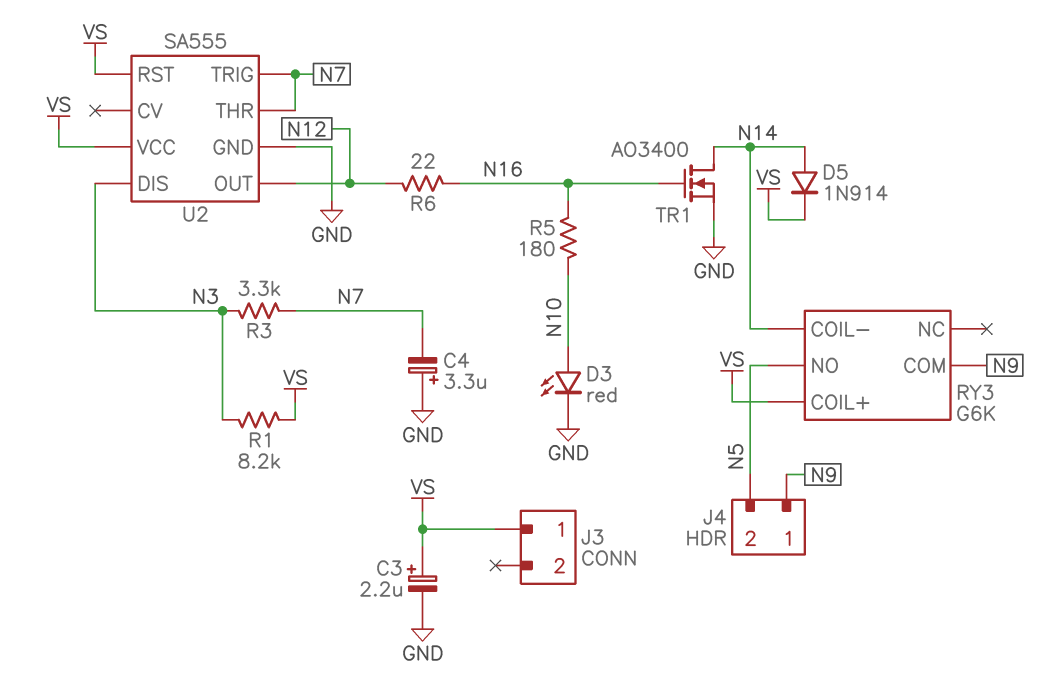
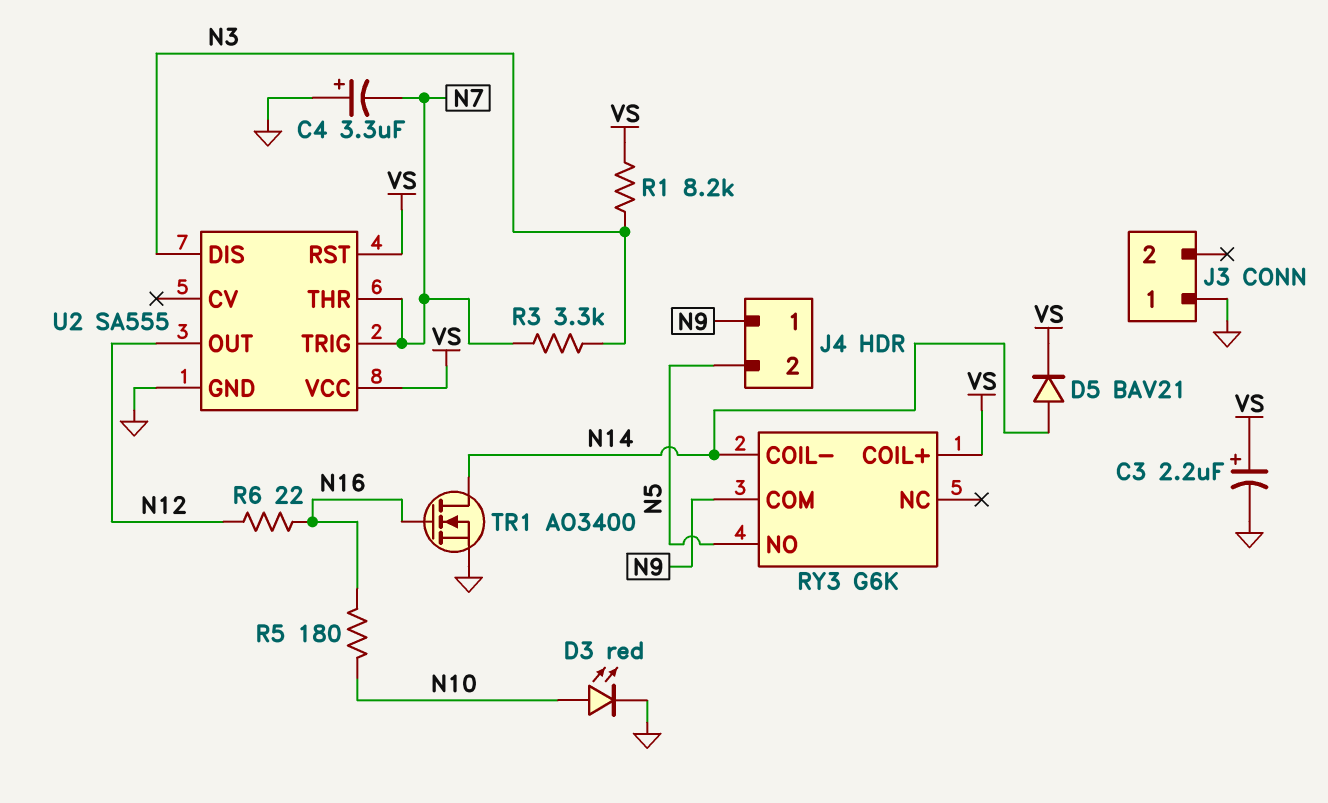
D5: diode 1N914 (A N14, K VS) -> diode BAV21 (A N14, K VS)
J3 pin 1: VS -> GND

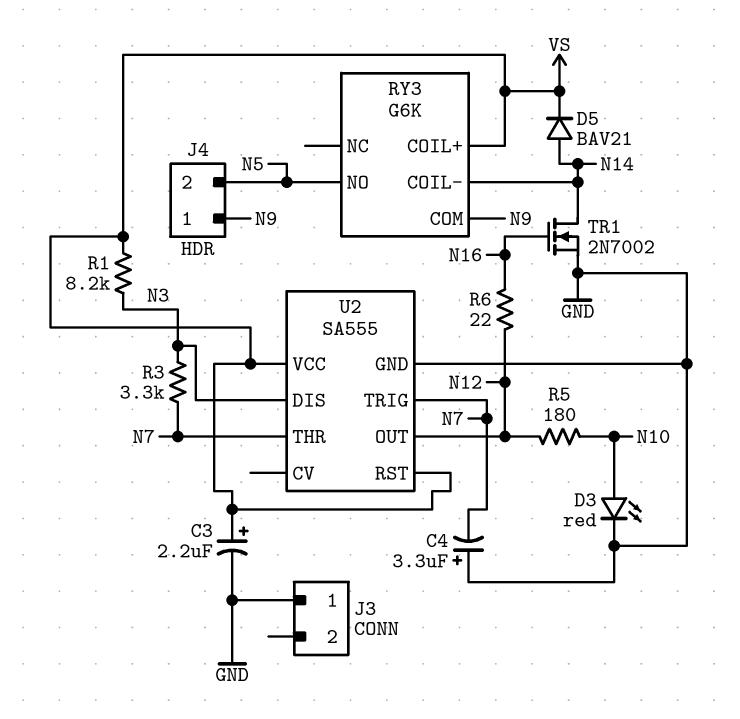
R5: 180 (N10, N16) -> 180 (N10, N12)
TR1: NMOS AO3400 (G N16, D N14, S GND) -> NMOS 2N7002 (G N16, D N14, S GND)

